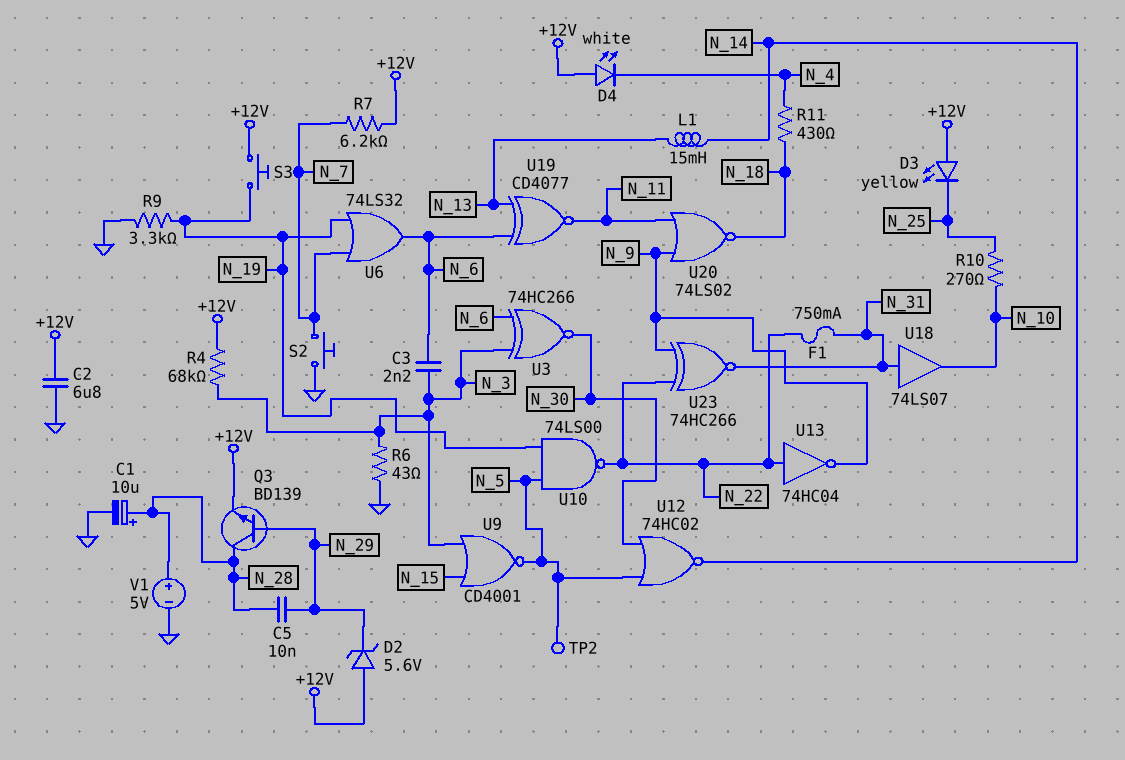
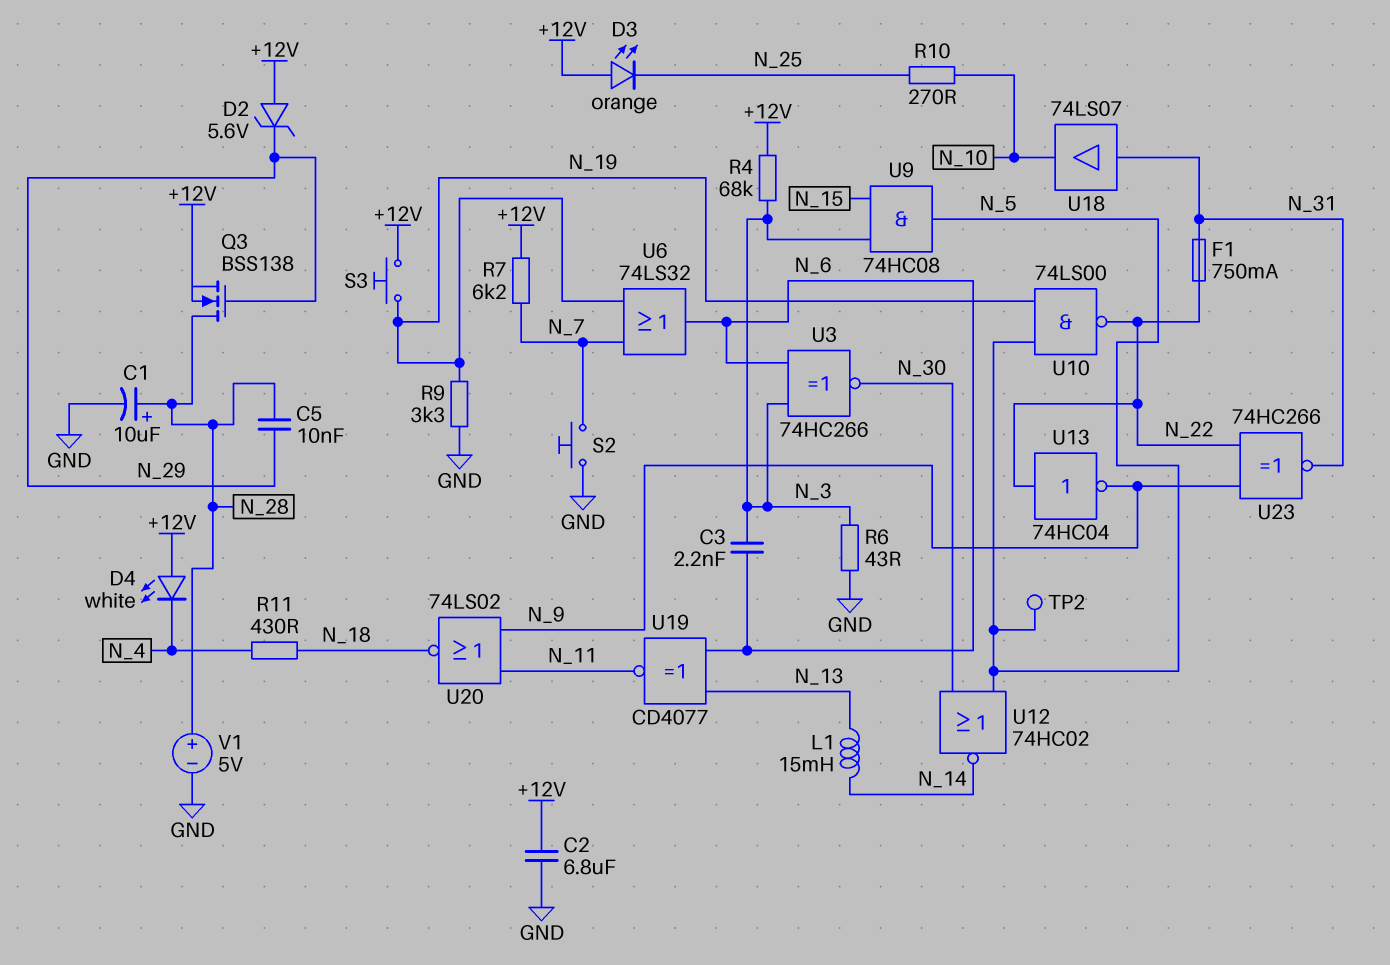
D3: LED yellow (A +12V, K N_25) -> LED orange (A +12V, K N_25)
Q3: NPN BD139 (B N_29, C N_28, E +12V) -> NMOS BSS138 (G N_29, D N_28, S +12V)
U9: NOR CD4001 (in N_3, in N_15, out N_5) -> AND 74HC08 (in N_3, in N_15, out N_5)

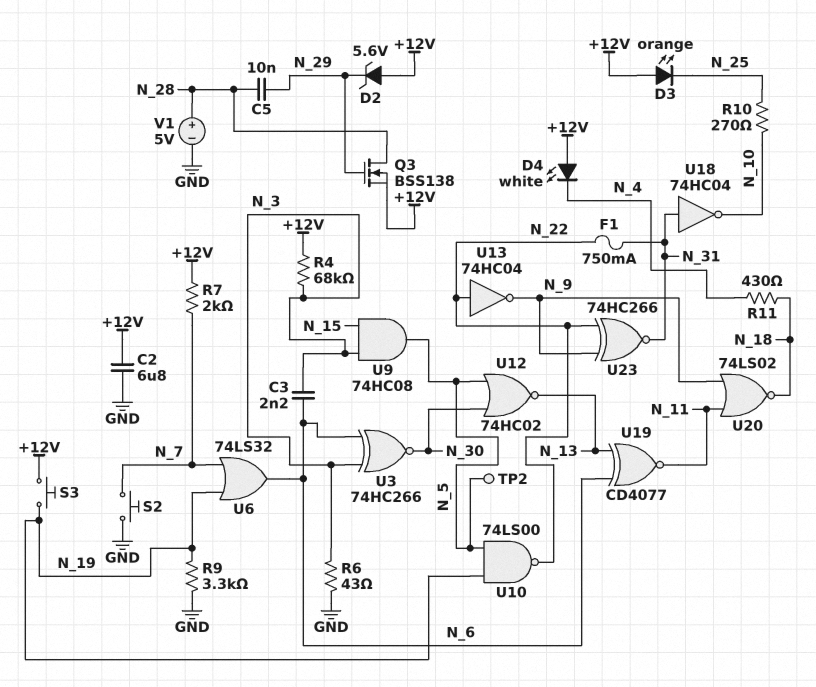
C1: 10uF (plus N_28, minus GND) -> none
L1: 15mH (N_13, N_14) -> none
R7: 6.2k (+12V, N_7) -> 2k (+12V, N_7)
U12: NOR 74HC02 (in N_5, in N_30, out N_14) -> NOR 74HC02 (in N_5, in N_30, out N_13)
U18: buffer 74LS07 (in N_31, out N_10) -> NOT 74HC04 (in N_31, out N_10)

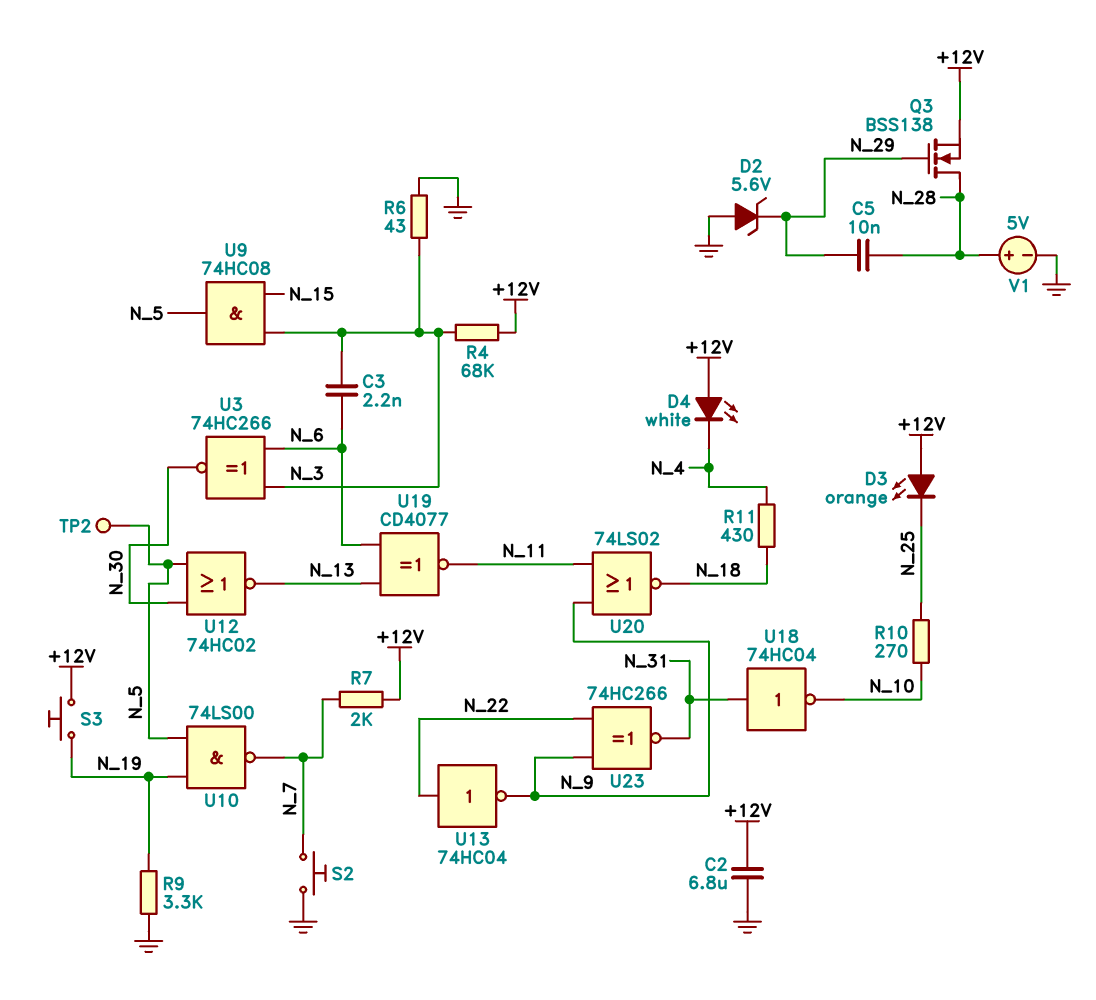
D2: zener 5.6V (A +12V, K N_29) -> zener 5.6V (A GND, K N_29)
F1: 750mA (N_22, N_31) -> none
U6: OR 74LS32 (in N_7, in N_19, out N_6) -> none
U10: NAND 74LS00 (in N_5, in N_19, out N_22) -> NAND 74LS00 (in N_5, in N_19, out N_7)

